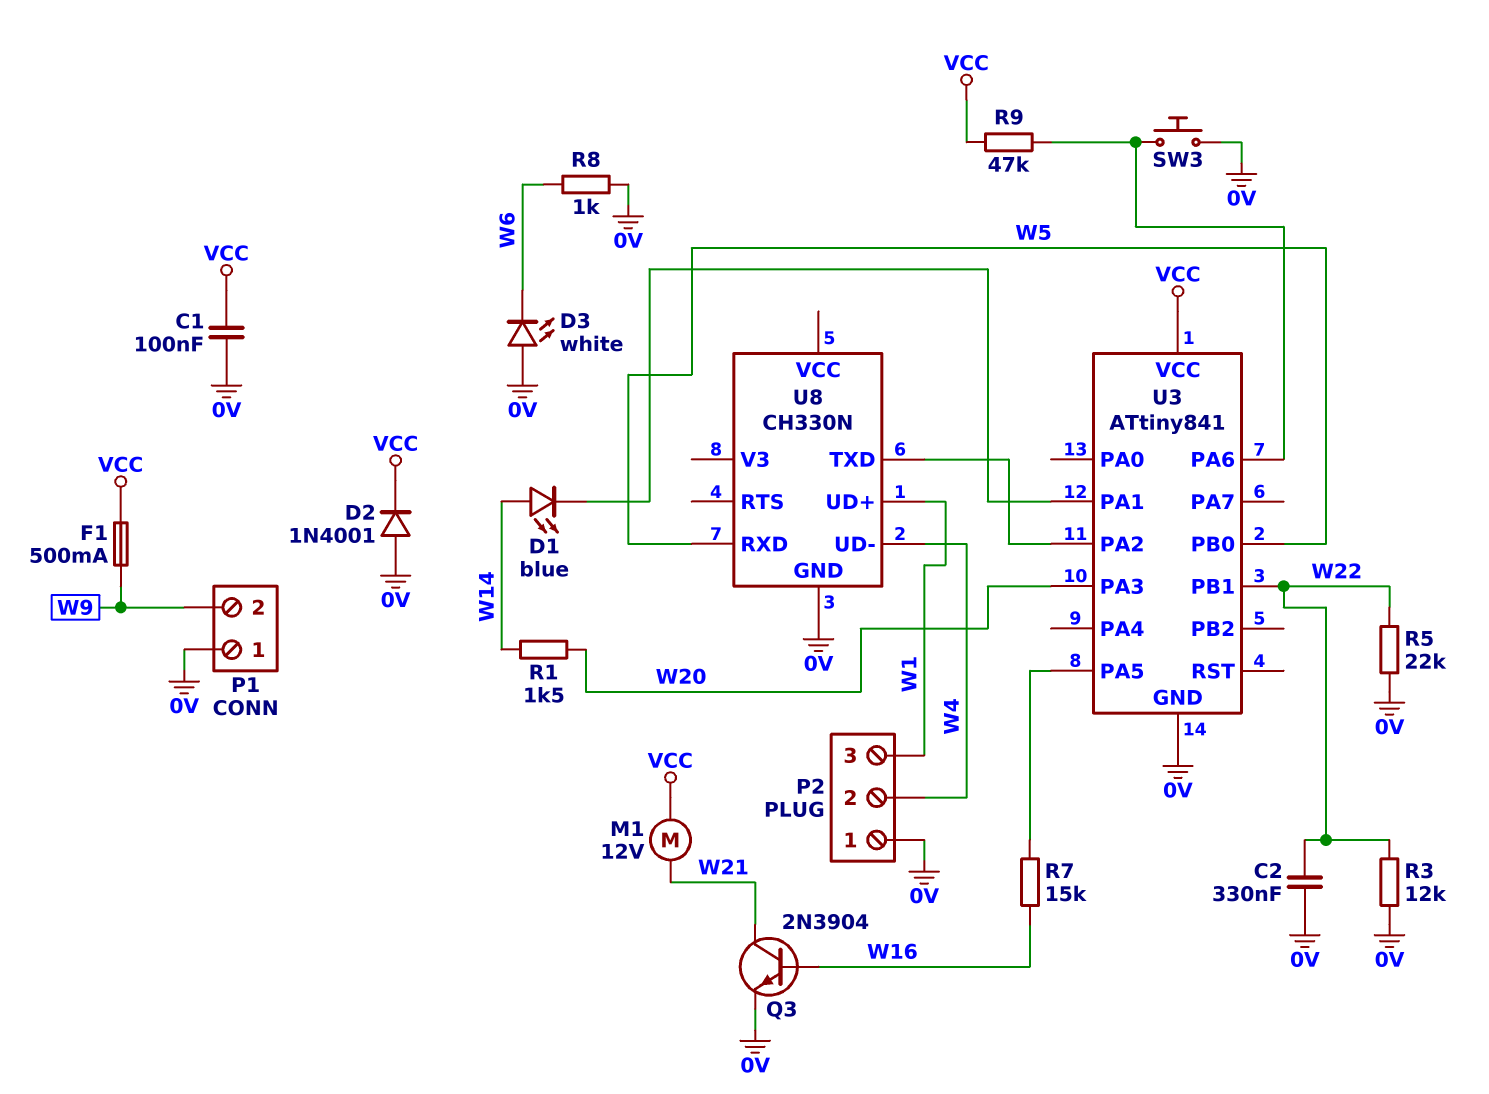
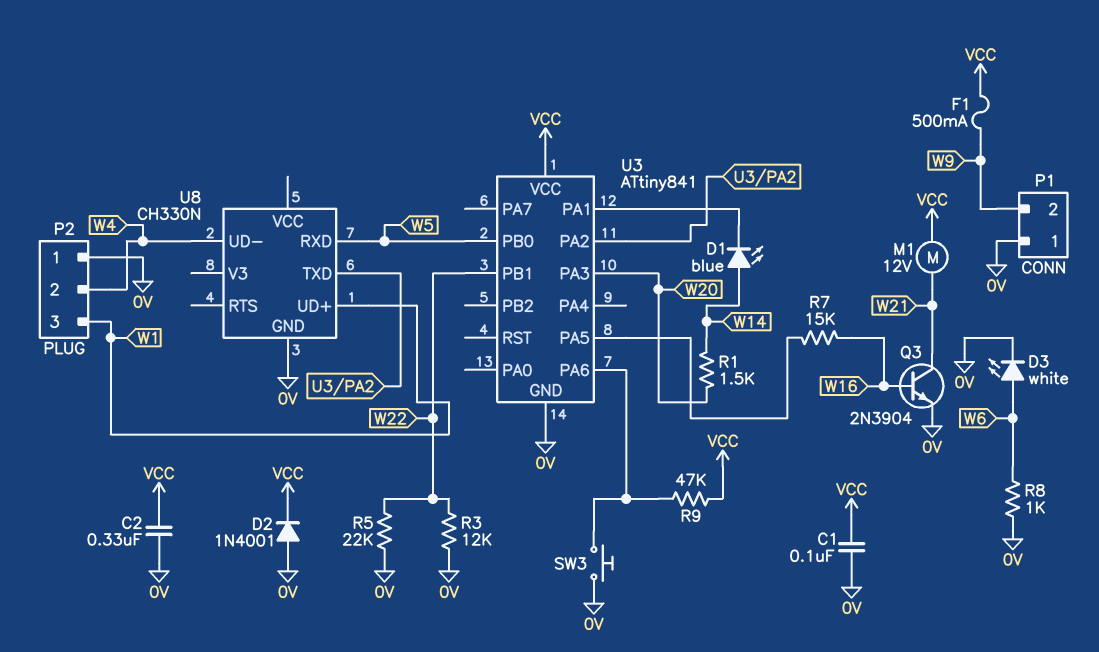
C2: 330nF (0V, W22) -> 330nF (0V, VCC)
D3: LED white (A 0V, K W6) -> LED white (A W6, K 0V)

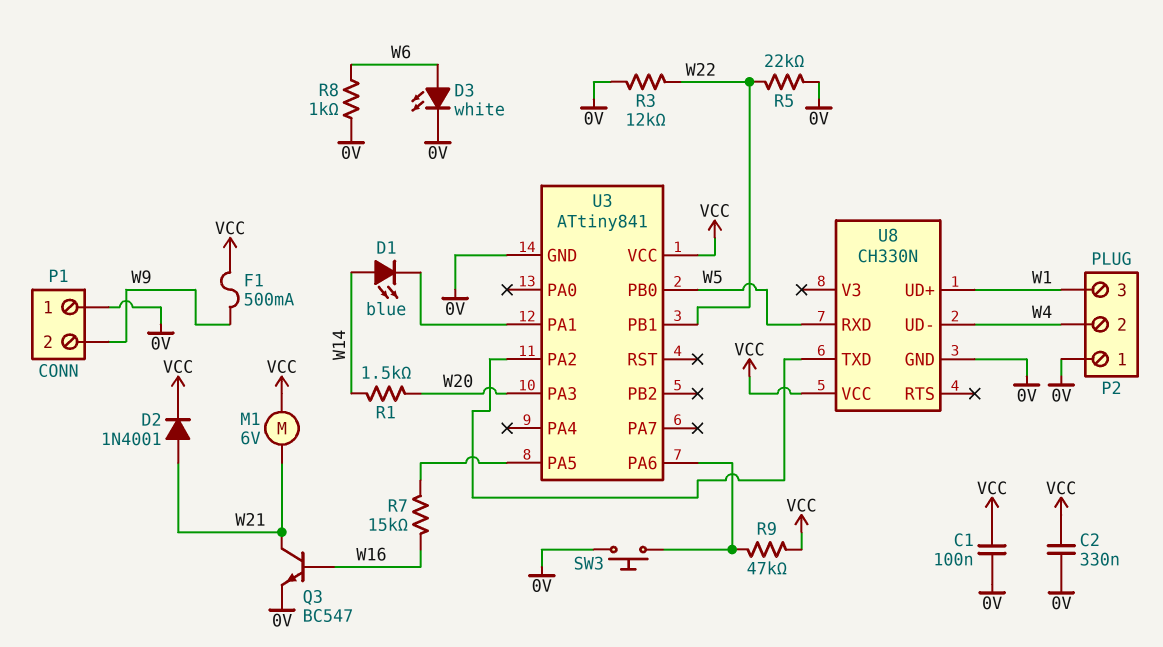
D2: diode 1N4001 (A 0V, K VCC) -> diode 1N4001 (A W21, K VCC)
M1: motor 12V (VCC, W21) -> motor 6V (VCC, W21)
Q3: NPN 2N3904 (B W16, C W21, E 0V) -> NPN BC547 (B W16, C W21, E 0V)
U8 pin VCC: none -> VCC

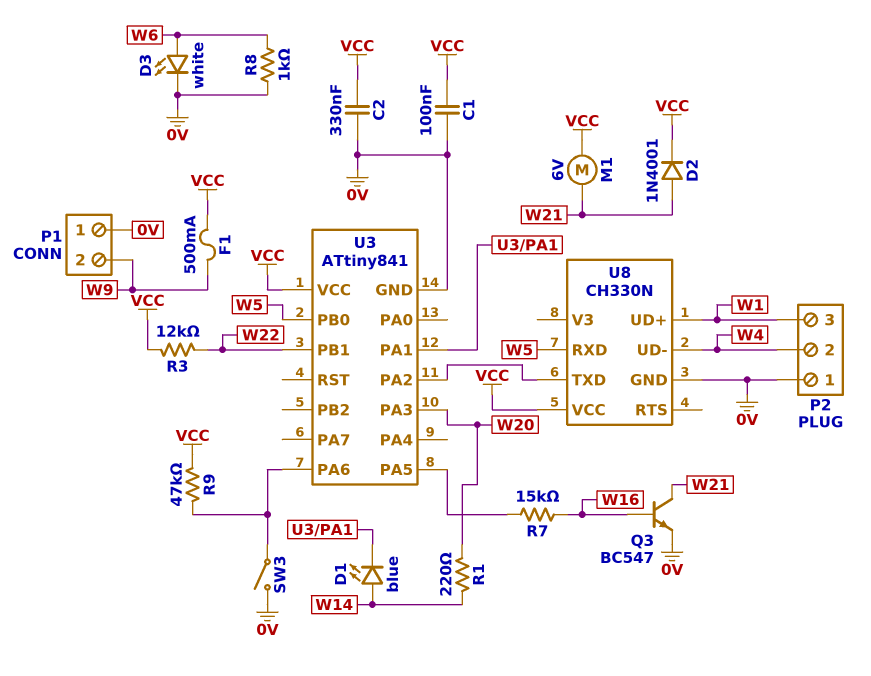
R1: 1.5k (W14, W20) -> 220 (W14, W20)
R3: 12k (0V, W22) -> 12k (VCC, W22)
R5: 22k (0V, W22) -> none
SW3: button (0V, U3/PA6) -> switch (0V, U3/PA6)

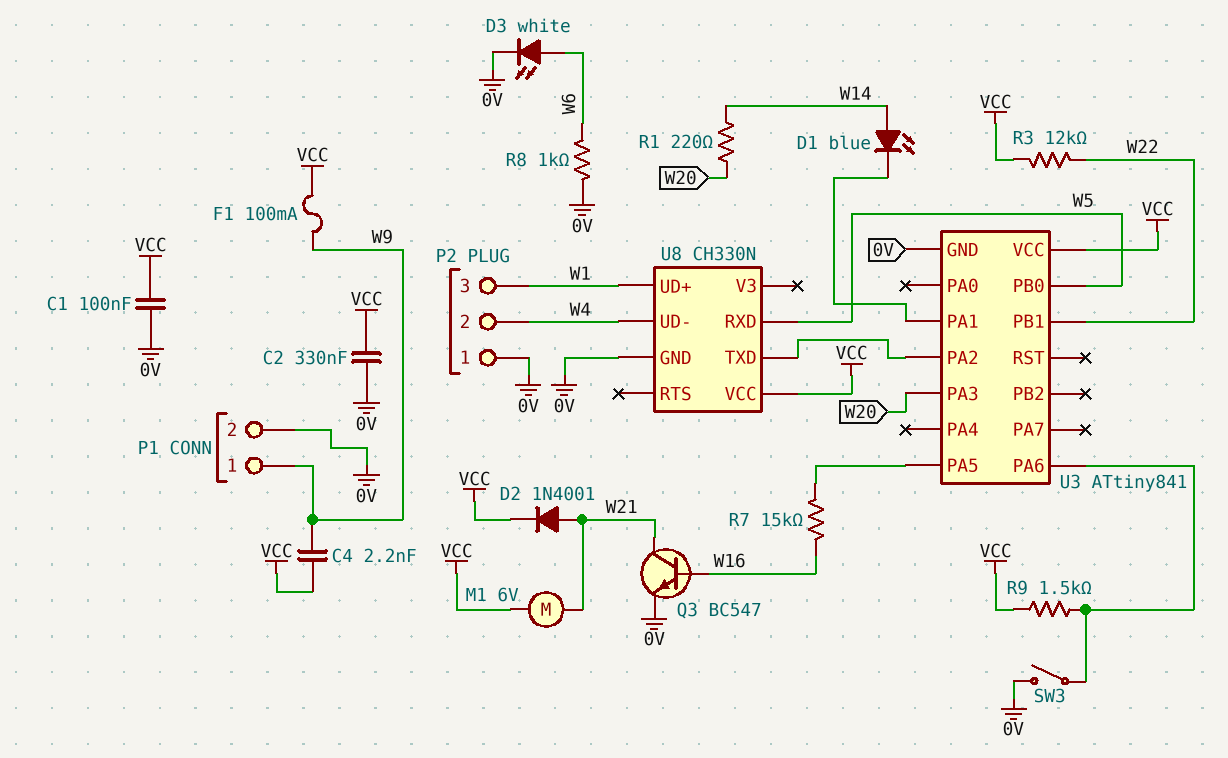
C4: none -> 2.2nF (VCC, W9)
F1: 500mA (VCC, W9) -> 100mA (VCC, W9)
P1 pin 1: 0V -> W9
P1 pin 2: W9 -> 0V
R9: 47k (U3/PA6, VCC) -> 1.5k (U3/PA6, VCC)

